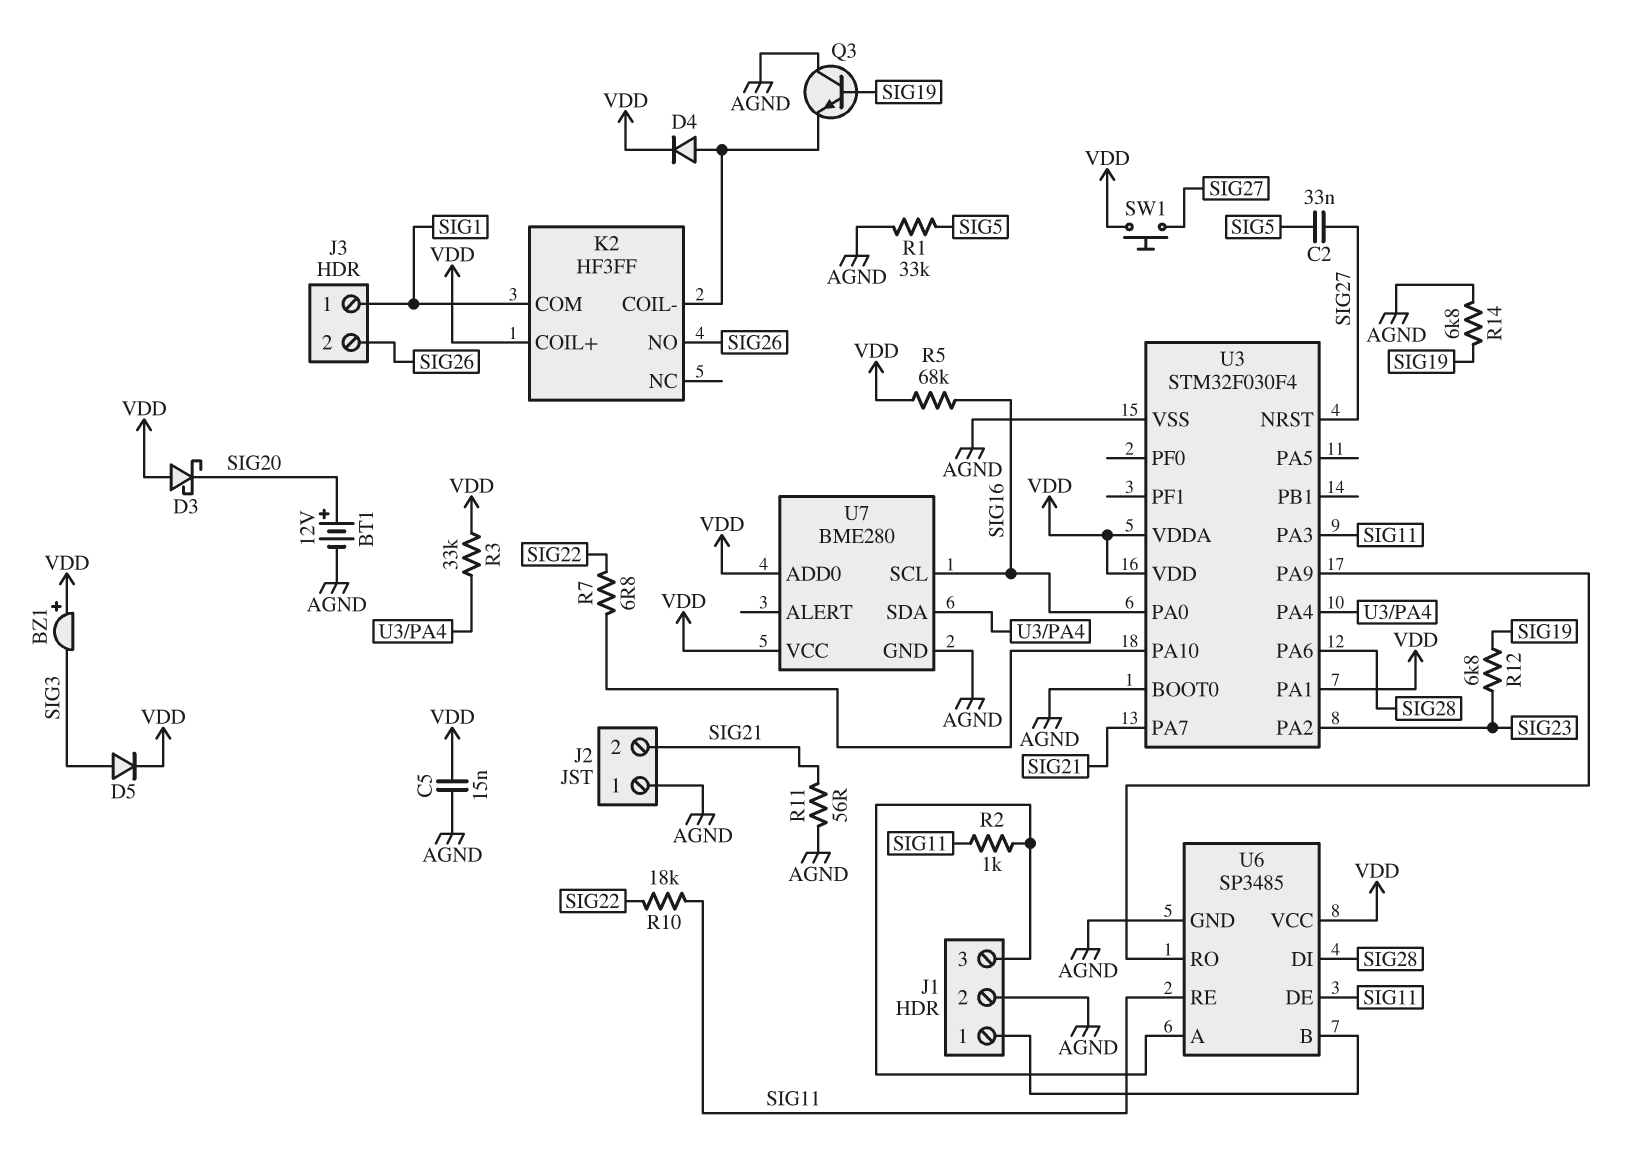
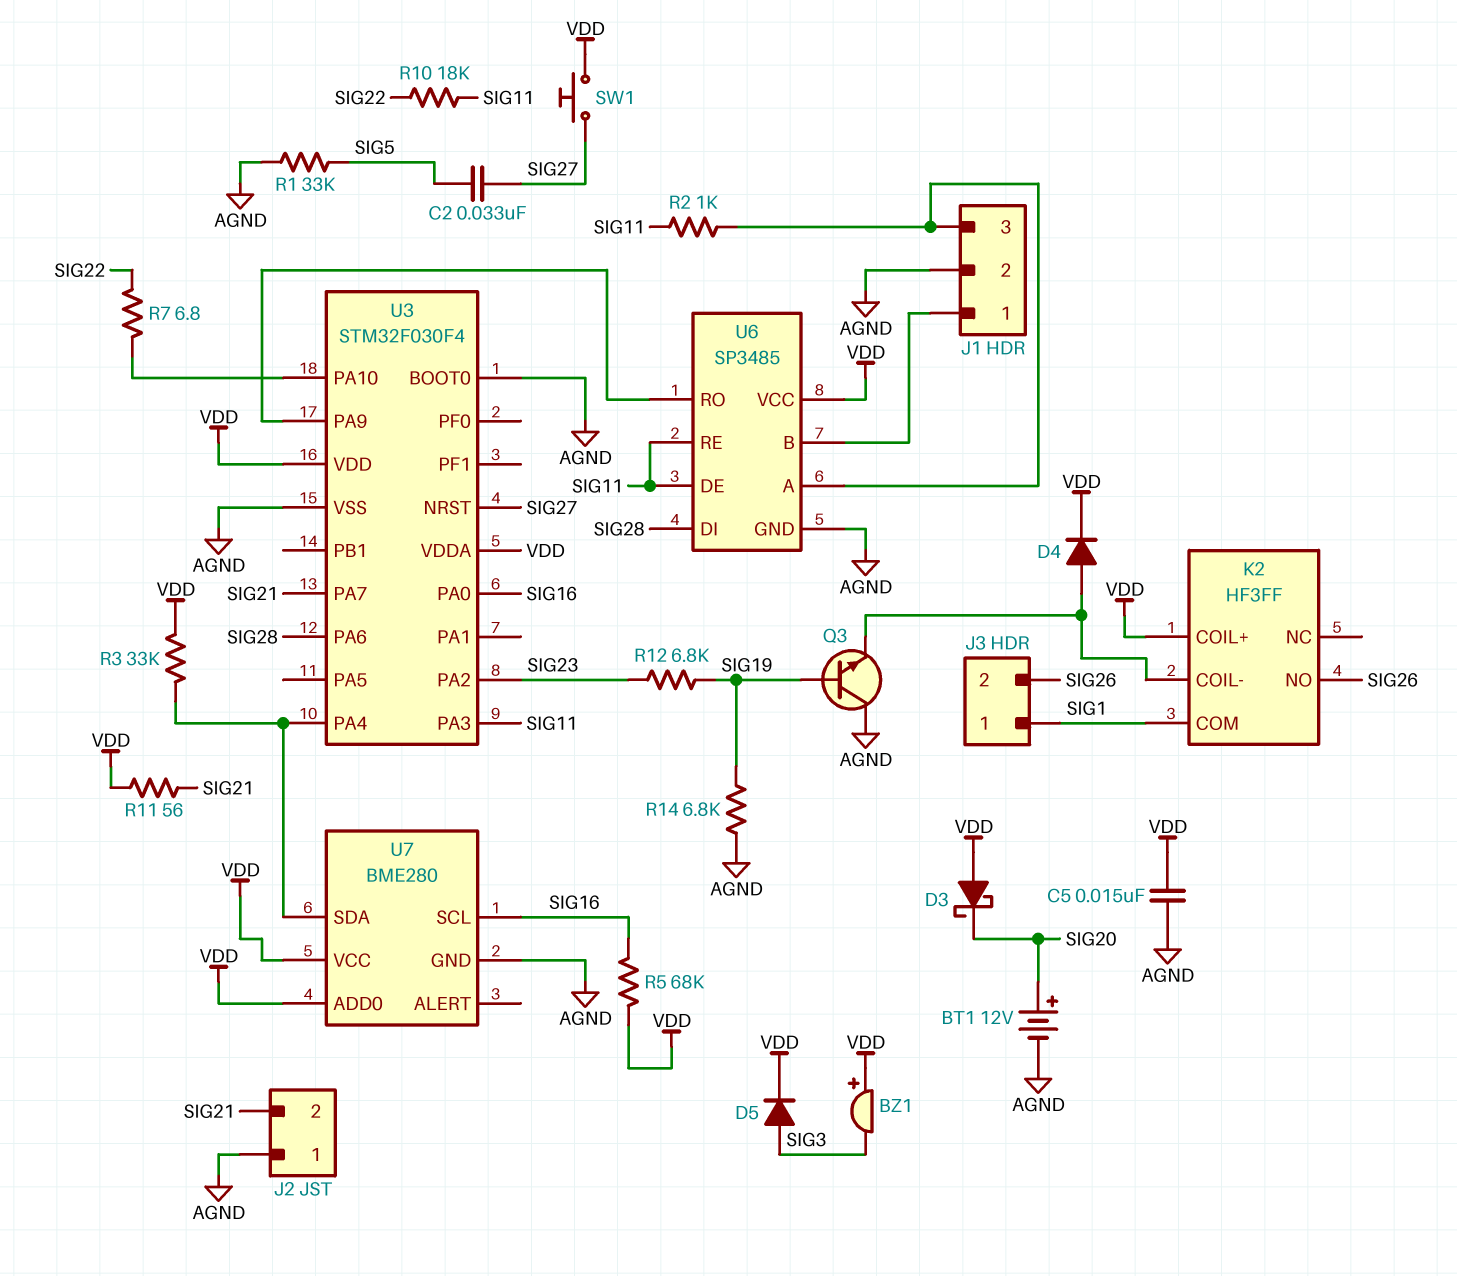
R11: 56 (AGND, SIG21) -> 56 (SIG21, VDD)
U3 pin PA1: VDD -> none

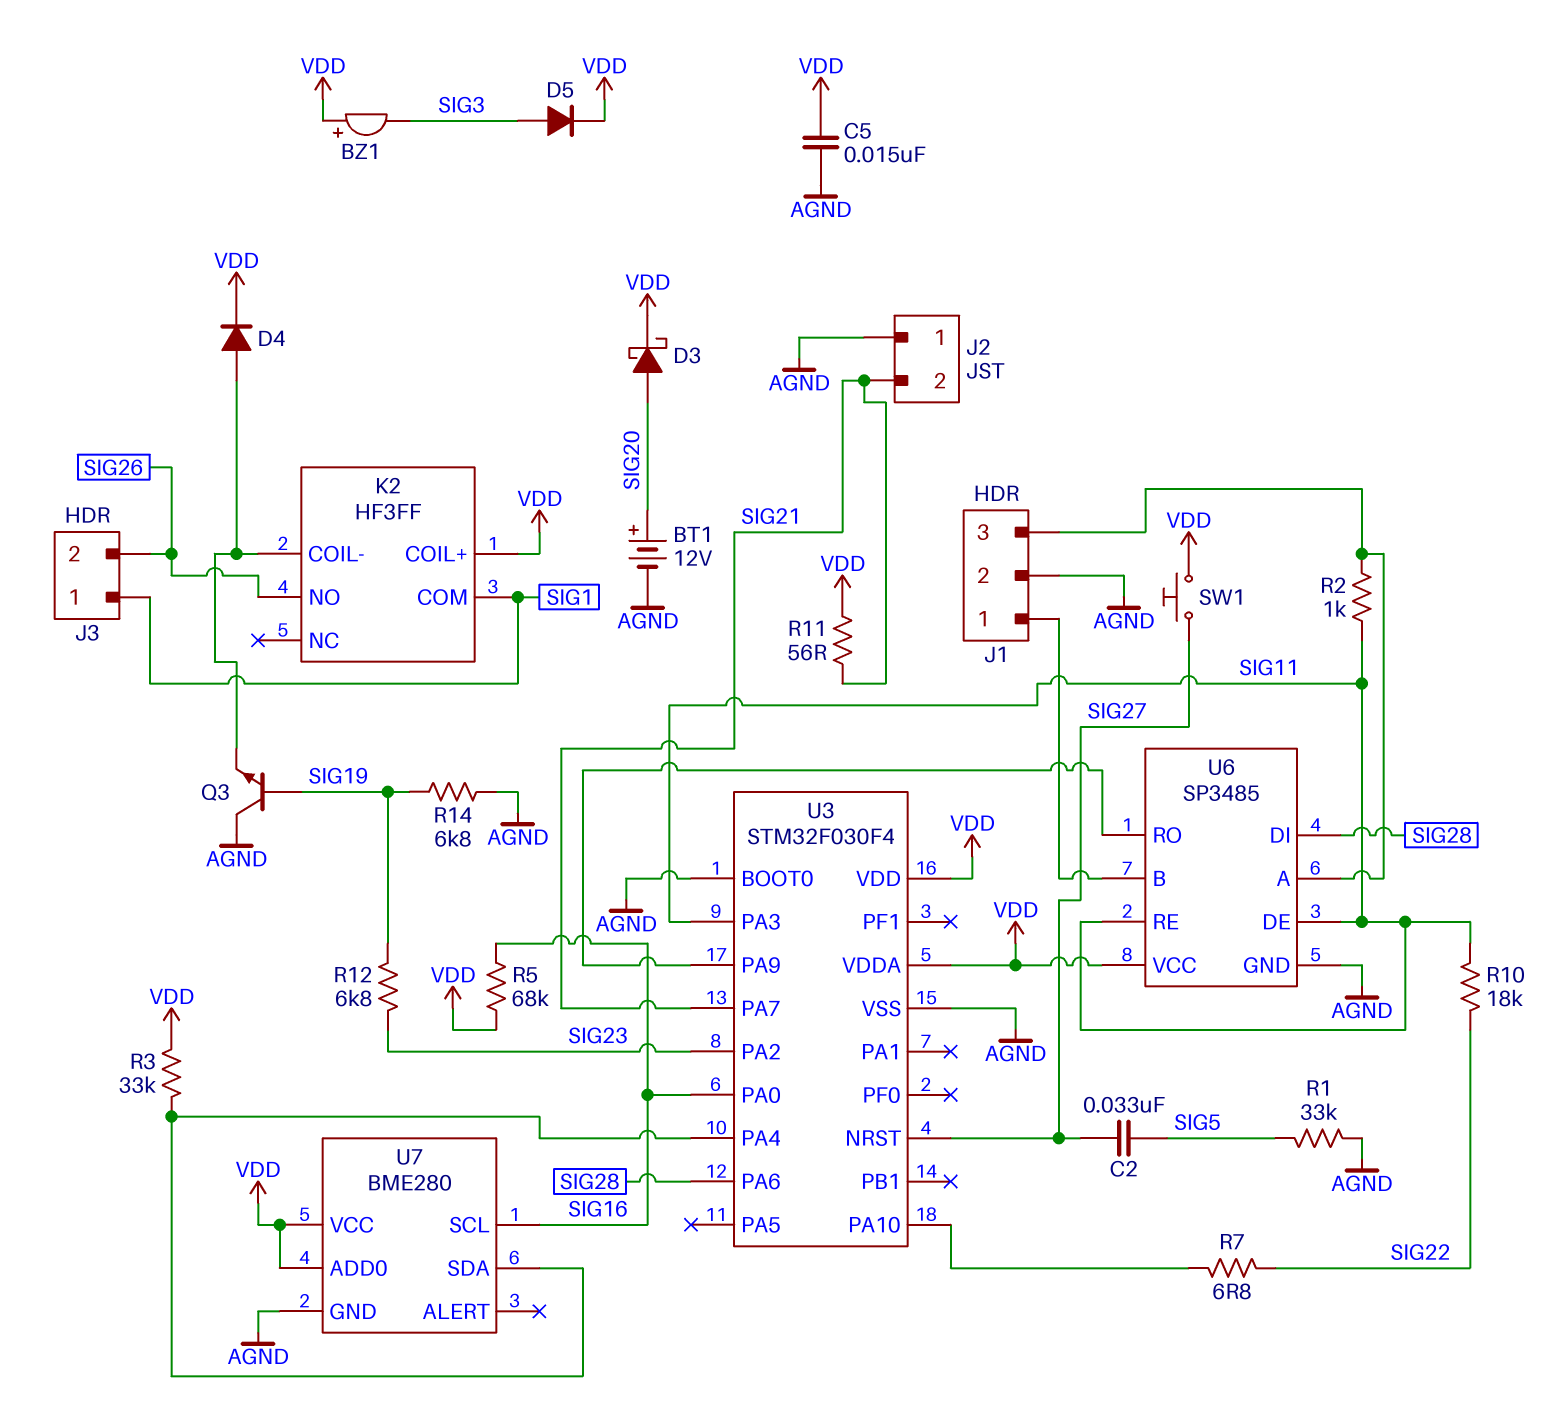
D3: schottky (A VDD, K SIG20) -> schottky (A SIG20, K VDD)

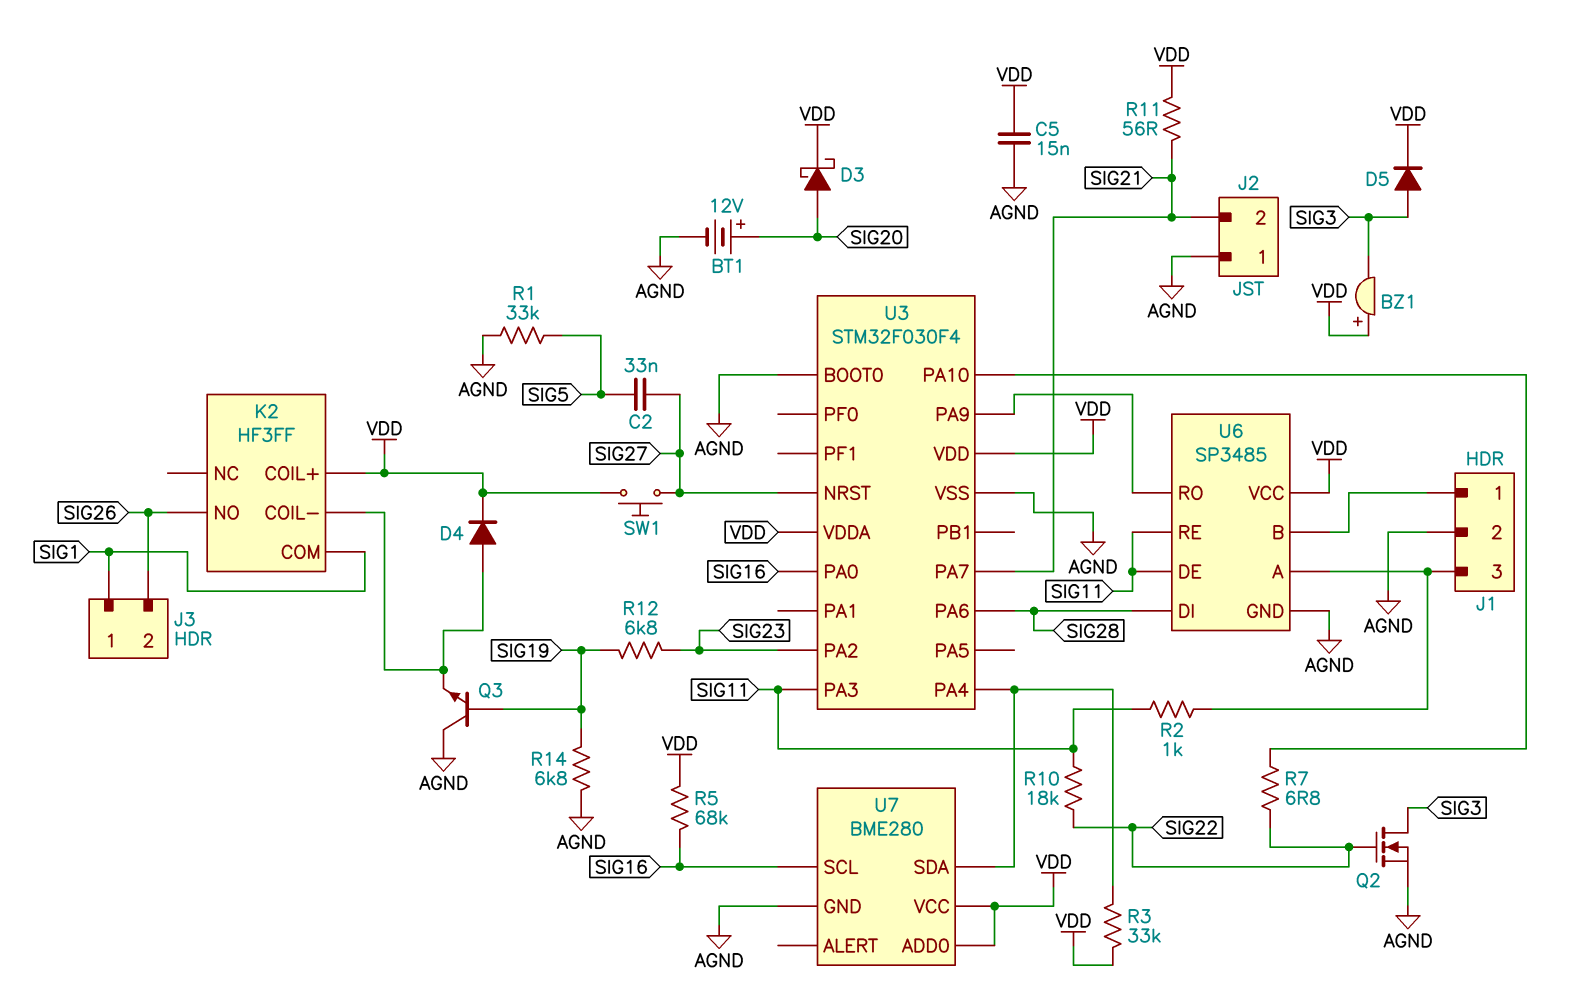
Q2: none -> NMOS (G SIG22, D SIG3, S AGND)

